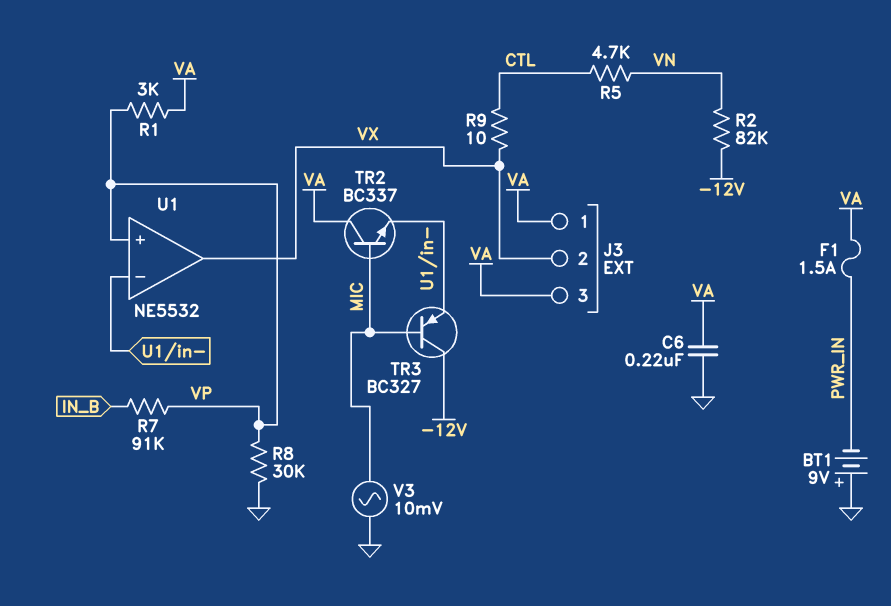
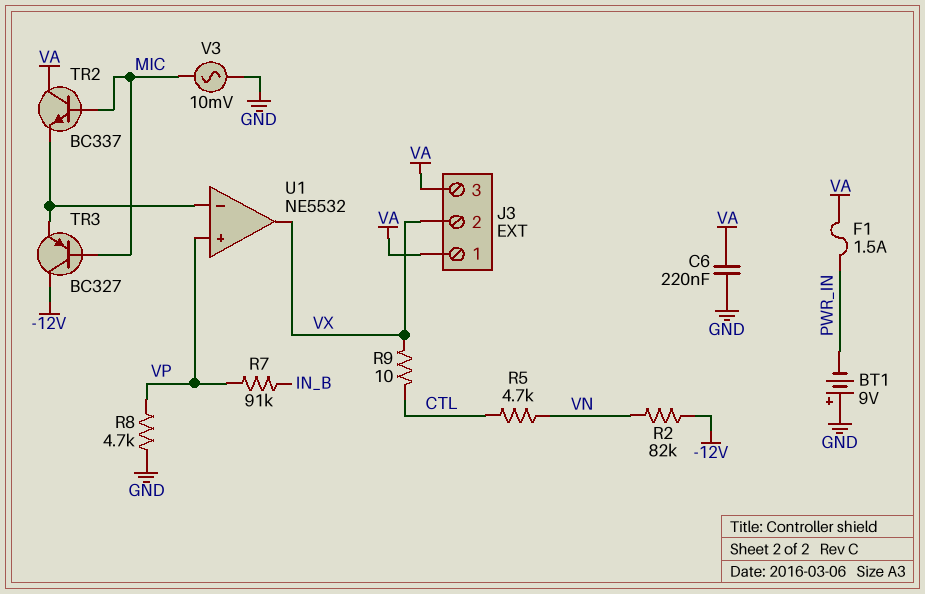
R1: 3k (VA, VP) -> none
R8: 30k (GND, VP) -> 4.7k (GND, VP)

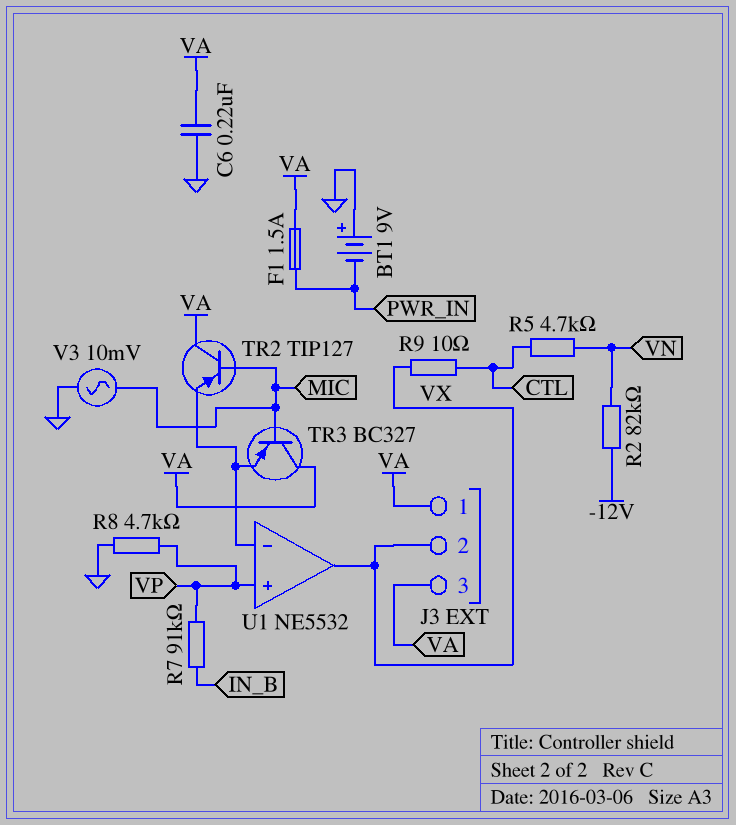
TR2: NPN BC337 (B MIC, C VA, E U1/in-) -> PNP TIP127 (B MIC, C VA, E U1/in-)
TR3: PNP BC327 (B MIC, C -12V, E U1/in-) -> PNP BC327 (B MIC, C VA, E U1/in-)

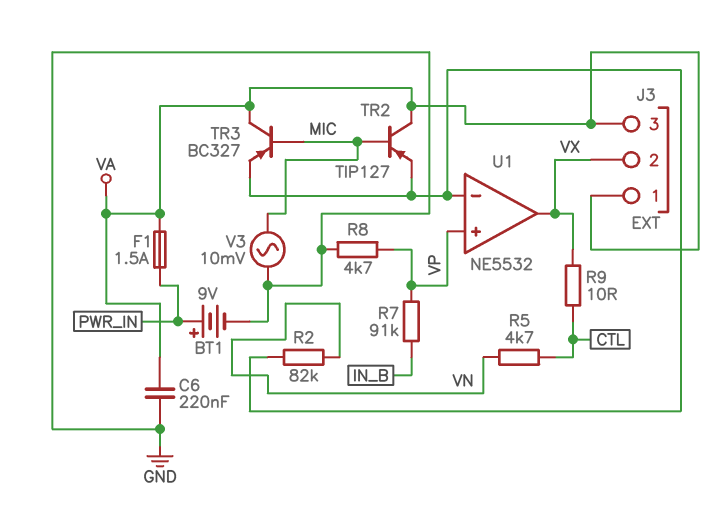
BT1: 9V (plus GND, minus PWR_IN) -> 9V (plus PWR_IN, minus GND)
R2: 82k (-12V, VN) -> 82k (U1/in-, VN)

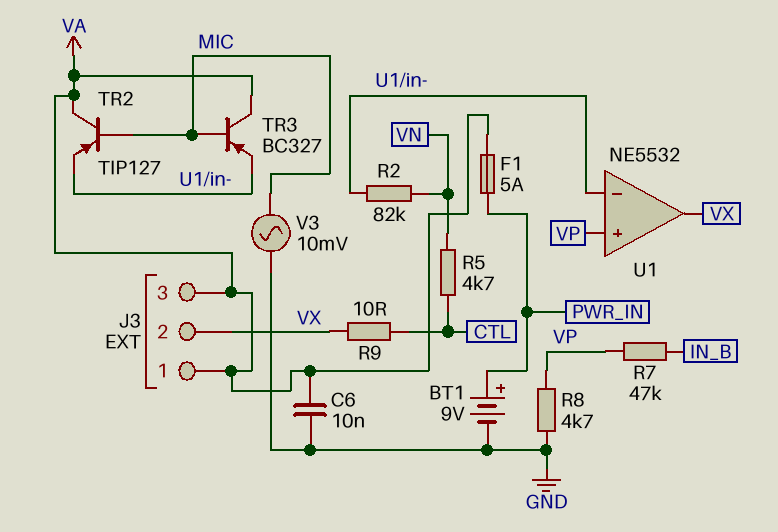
C6: 220nF (GND, VA) -> 10nF (GND, VA)
F1: 1.5A (PWR_IN, VA) -> 5A (PWR_IN, VA)
R7: 91k (IN_B, VP) -> 47k (IN_B, VP)

